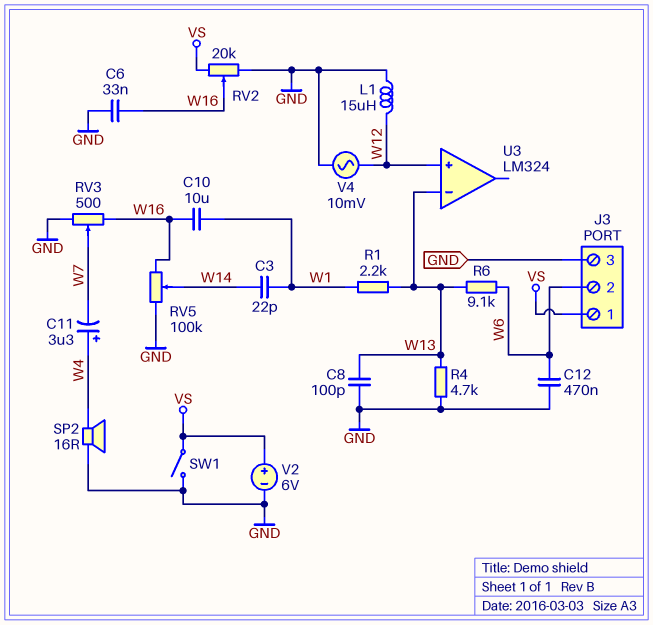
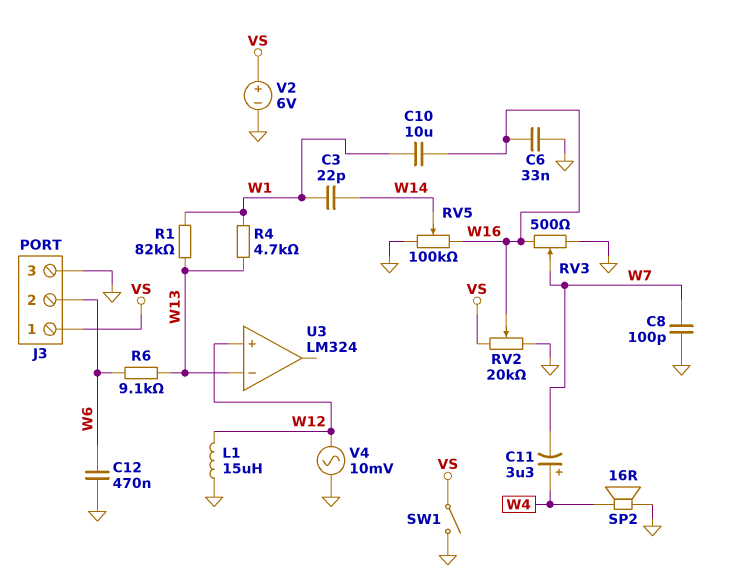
C8: 100pF (GND, W13) -> 100pF (GND, W7)
R1: 2.2k (W1, W13) -> 82k (W1, W13)
R4: 4.7k (GND, W13) -> 4.7k (W1, W13)

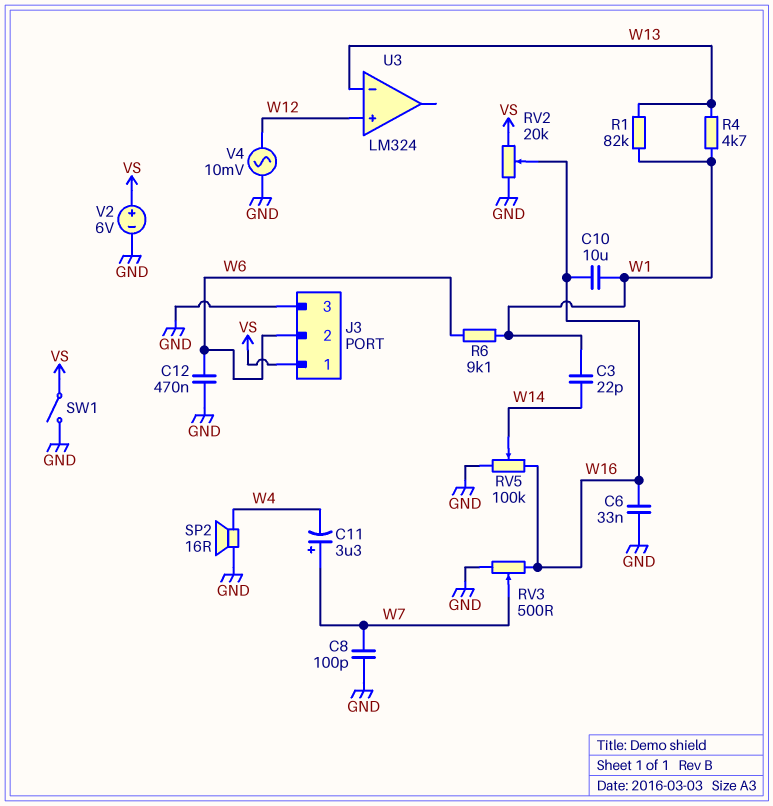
C11: 3.3uF (plus W4, minus W7) -> 3.3uF (plus W7, minus W4)
L1: 15uH (GND, W12) -> none
R6: 9.1k (W6, W13) -> 9.1k (W1, W6)

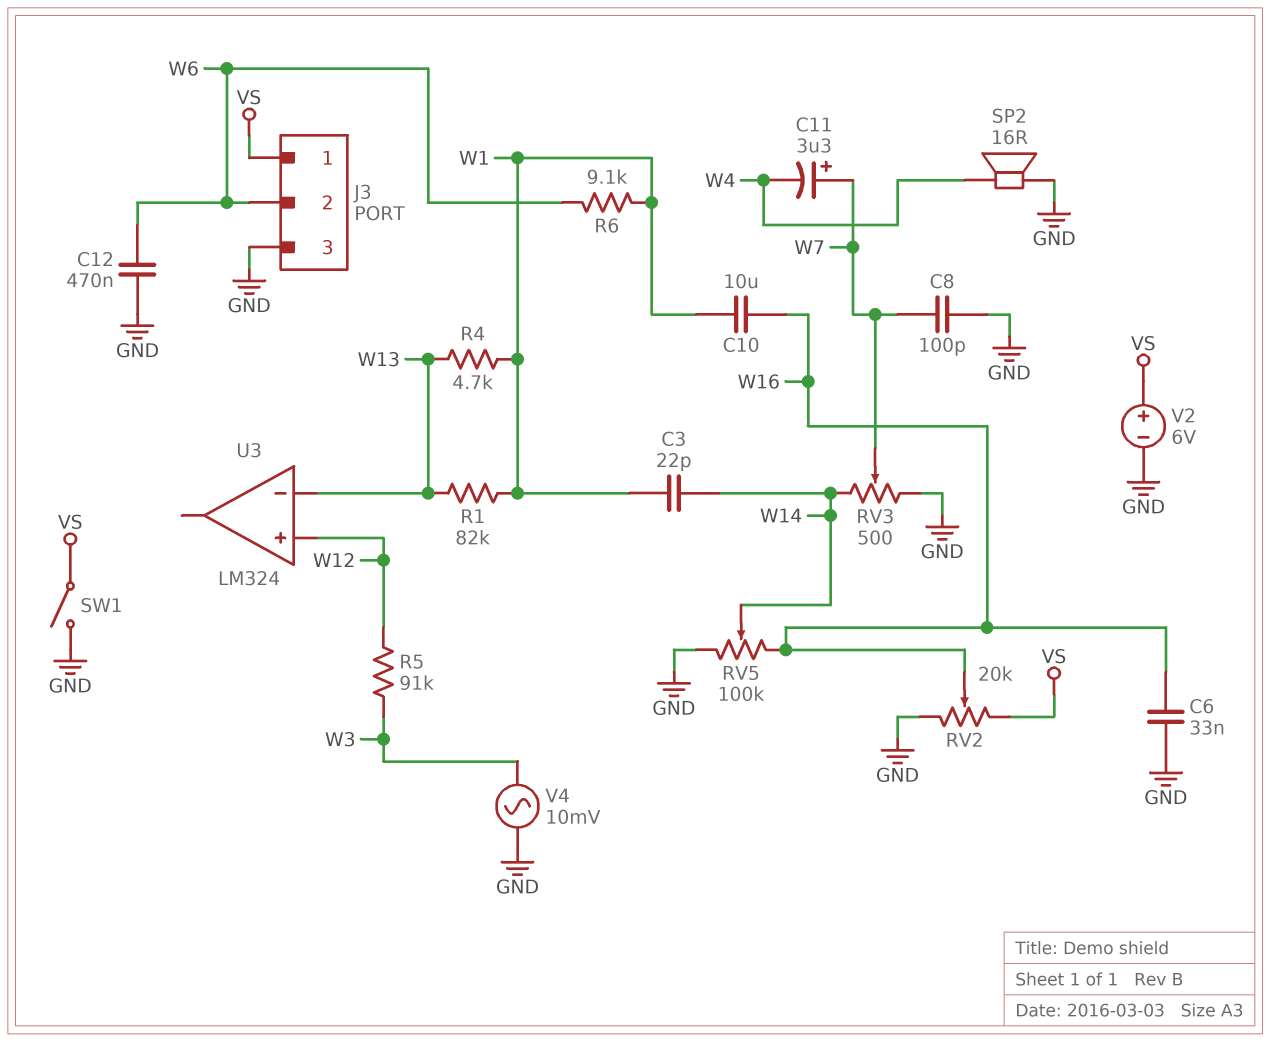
R5: none -> 91k (W3, W12)
RV3: 500 (GND, W16, wiper W7) -> 500 (GND, W14, wiper W7)
V4: AC 10mV (GND, W12) -> AC 10mV (GND, W3)

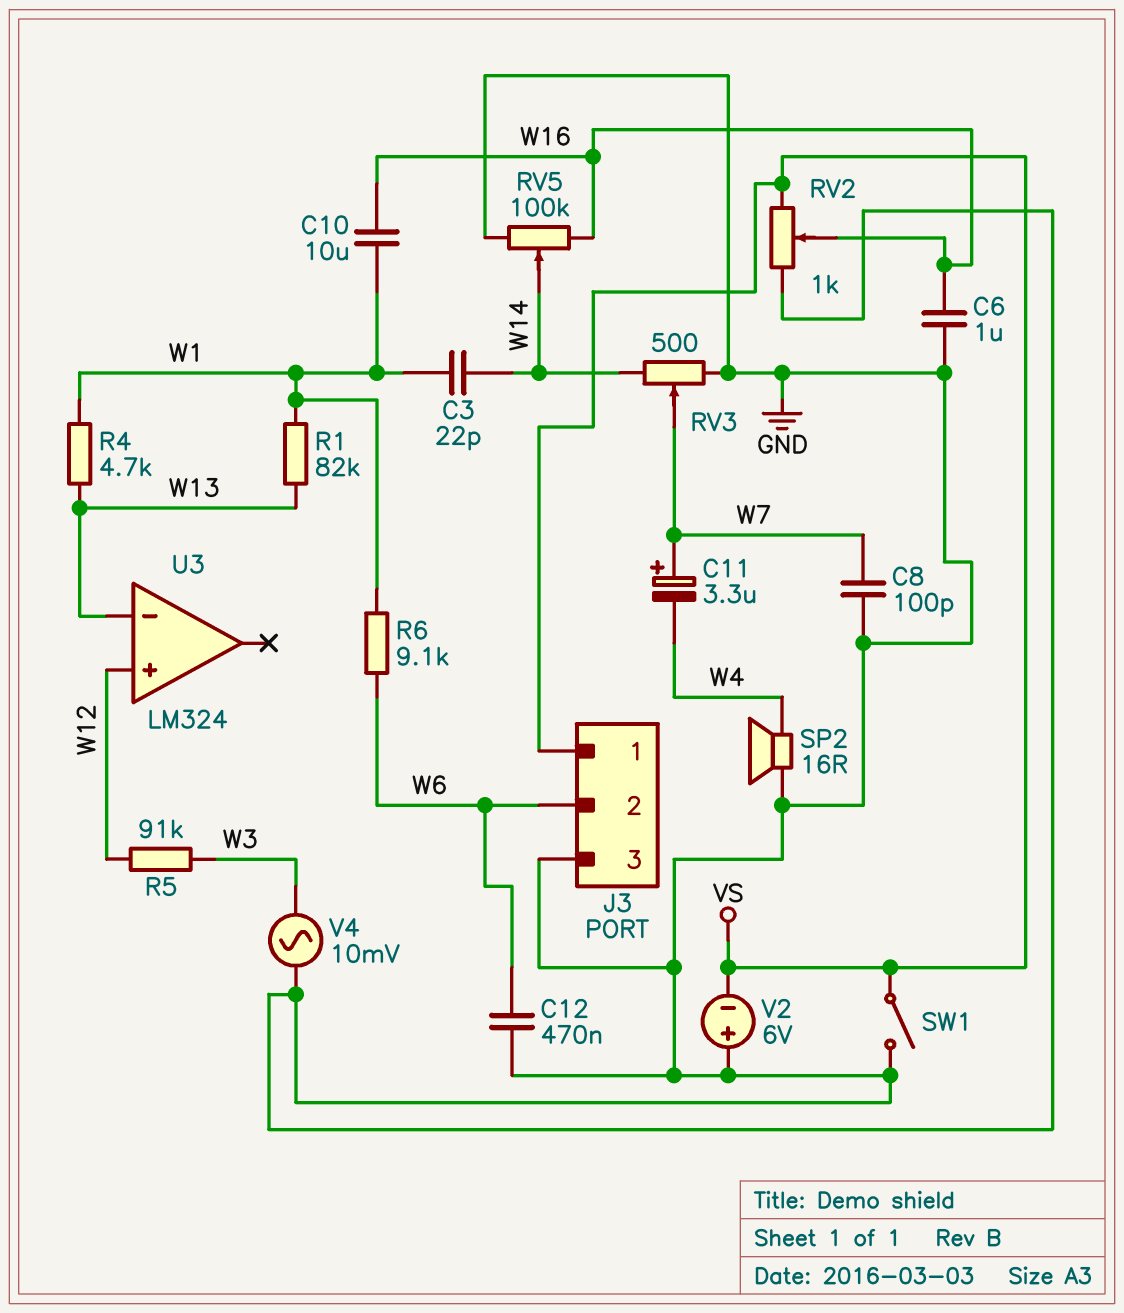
C6: 33nF (GND, W16) -> 1uF (GND, W16)
RV2: 20k (GND, VS, wiper W16) -> 1k (GND, VS, wiper W16)
V2: 6V (plus VS, minus GND) -> 6V (plus GND, minus VS)

